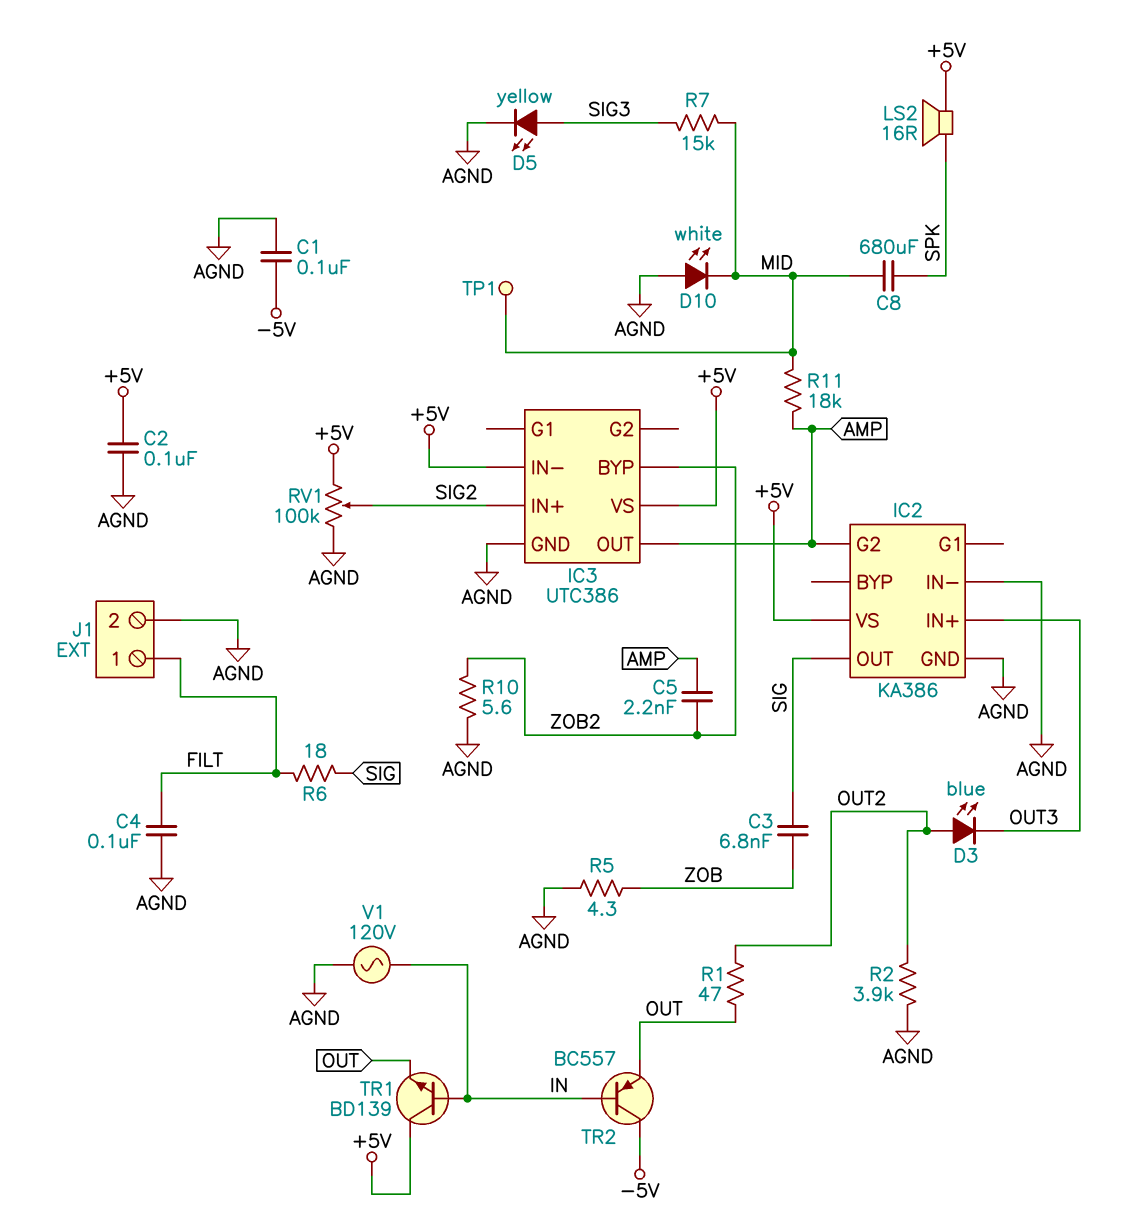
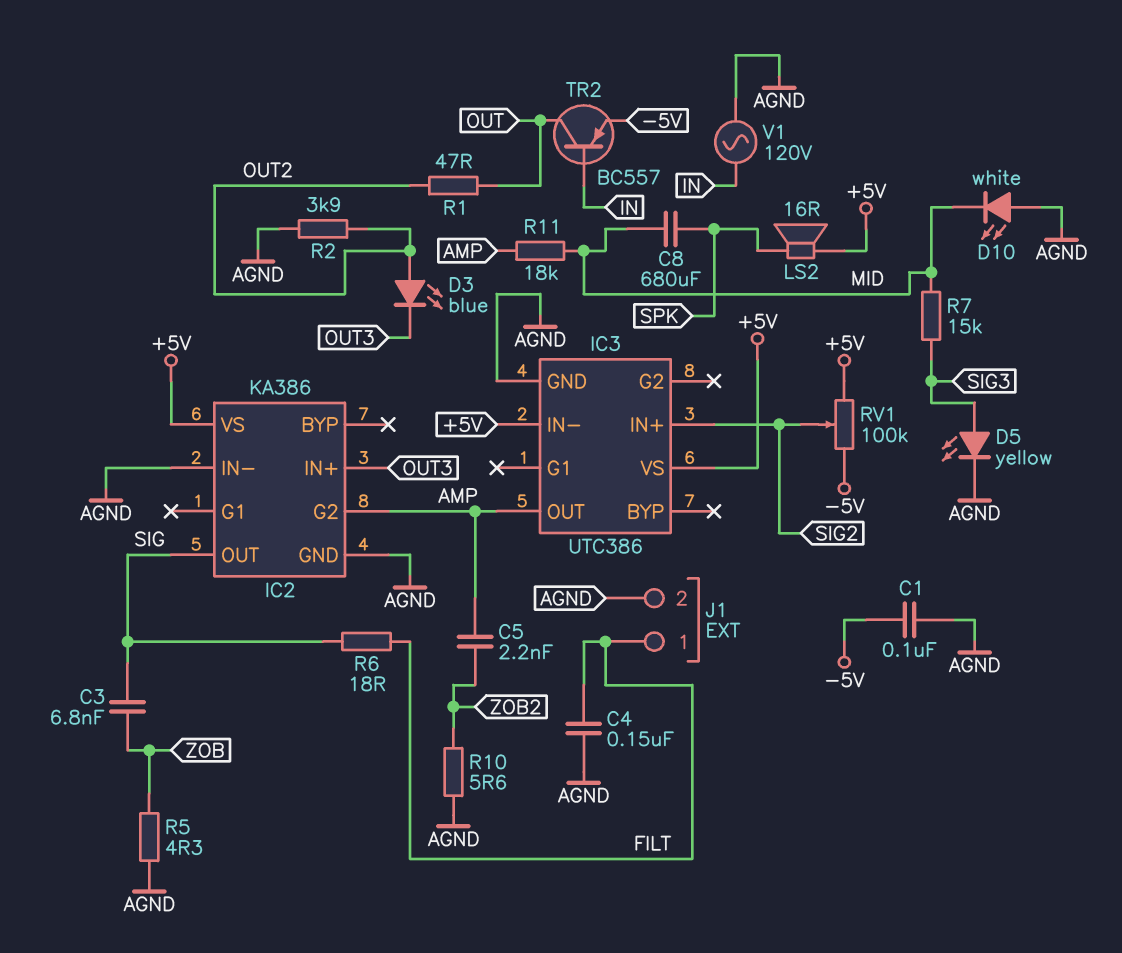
C2: 100nF (+5V, AGND) -> none
C4: 100nF (AGND, FILT) -> 150nF (AGND, FILT)
IC3 pin BYP: ZOB2 -> none
RV1: 100k (+5V, AGND, wiper SIG2) -> 100k (+5V, -5V, wiper SIG2)
TP1: test point (MID) -> none
TR1: NPN BD139 (B IN, C +5V, E OUT) -> none
TR2: PNP BC557 (B IN, C -5V, E OUT) -> PNP BC557 (B IN, C OUT, E -5V)

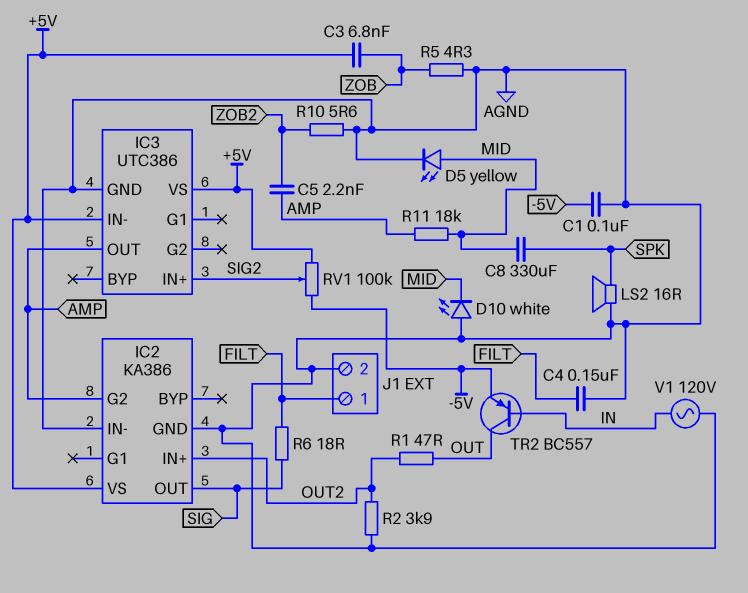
C3: 6.8nF (SIG, ZOB) -> 6.8nF (+5V, ZOB)
C8: 680uF (MID, SPK) -> 330uF (MID, SPK)
D3: LED blue (A OUT2, K OUT3) -> none
D5: LED yellow (A SIG3, K AGND) -> LED yellow (A MID, K AGND)
IC2 pin IN+: OUT3 -> OUT2
LS2: speaker 16R (+5V, SPK) -> speaker 16R (AGND, SPK)
R7: 15k (MID, SIG3) -> none

